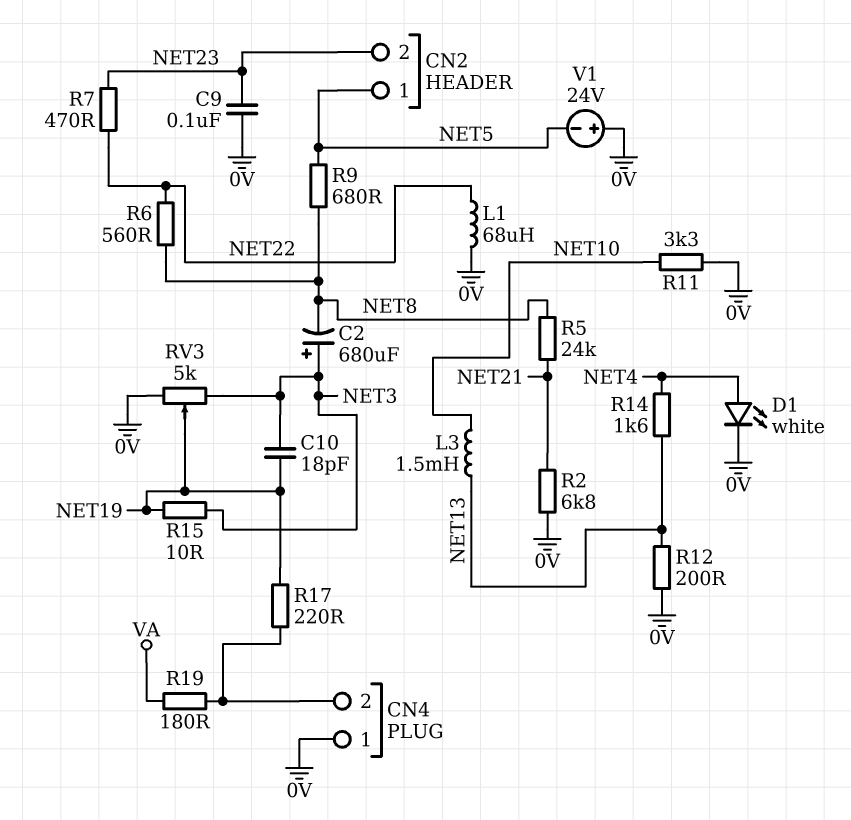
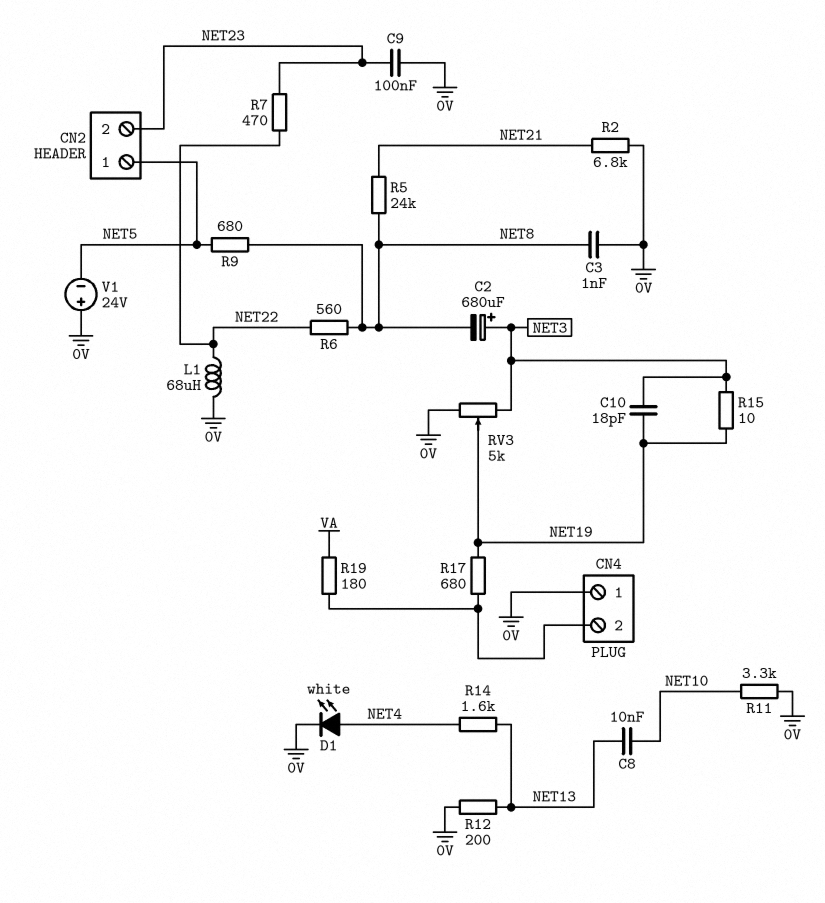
C3: none -> 1nF (0V, NET8)
C8: none -> 10nF (NET10, NET13)
L3: 1.5mH (NET10, NET13) -> none
R17: 220 (CN4/2, NET19) -> 680 (CN4/2, NET19)

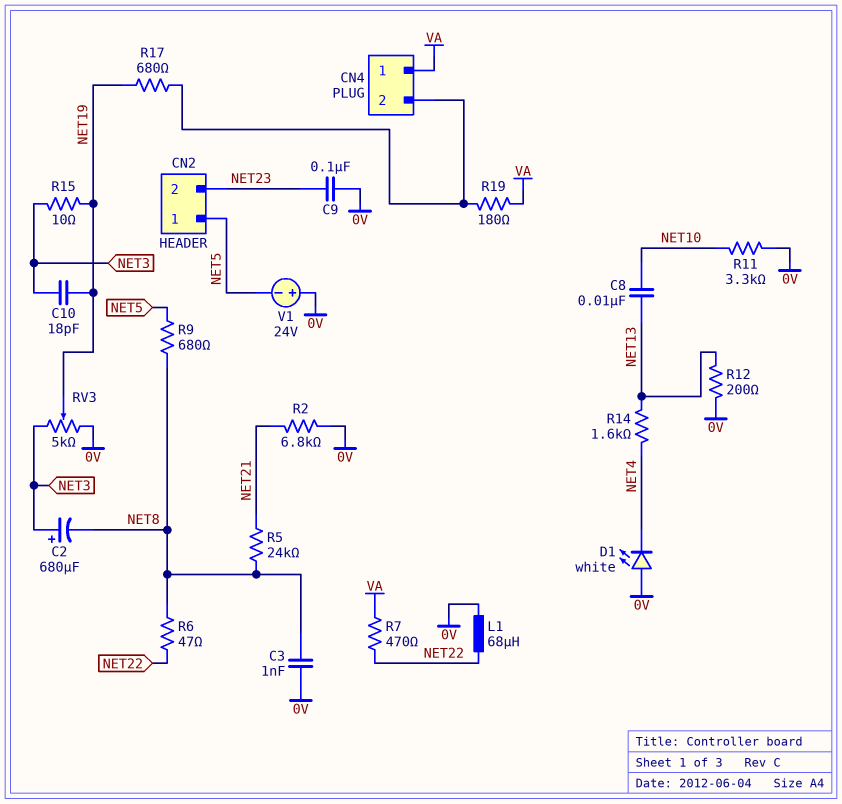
CN4 pin 1: 0V -> VA
D1: LED white (A NET4, K 0V) -> LED white (A 0V, K NET4)
R6: 560 (NET8, NET22) -> 47 (NET8, NET22)
R7: 470 (NET22, NET23) -> 470 (NET22, VA)

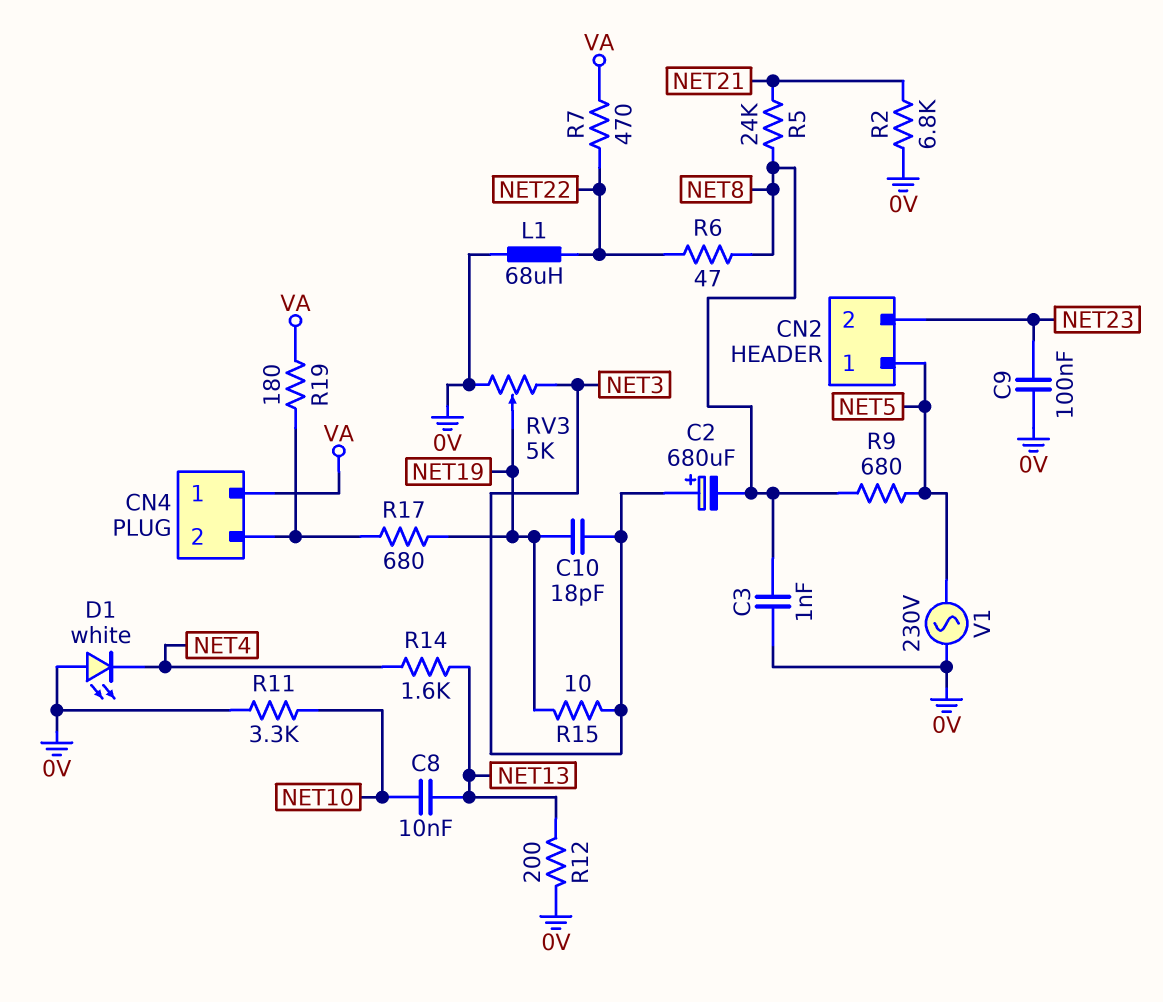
V1: 24V (plus 0V, minus NET5) -> AC 230V (0V, NET5)

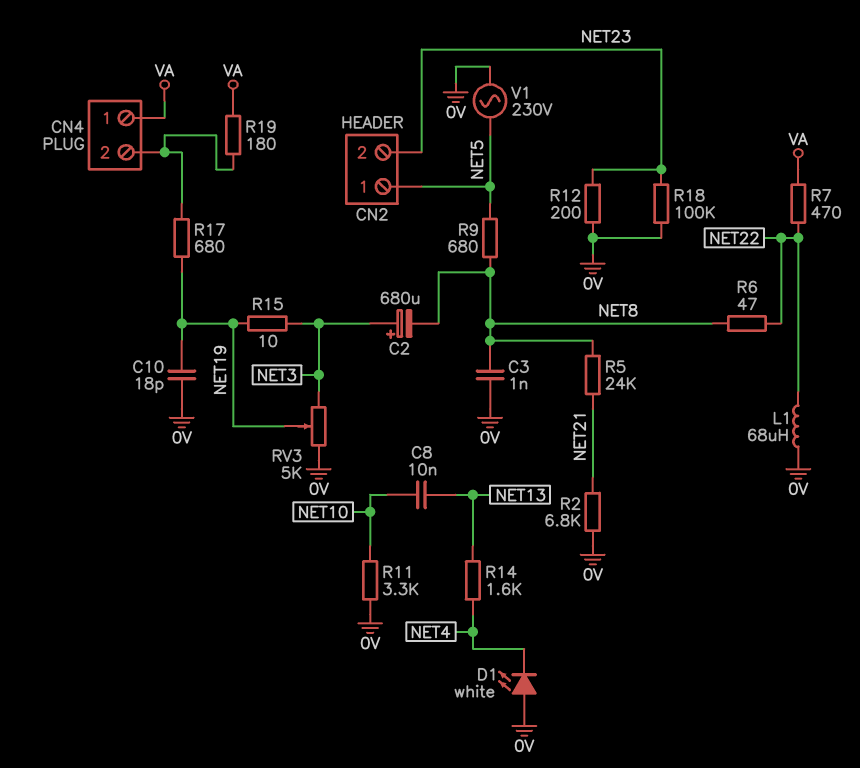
C9: 100nF (0V, NET23) -> none
C10: 18pF (NET3, NET19) -> 18pF (0V, NET19)
R12: 200 (0V, NET13) -> 200 (0V, NET23)
R18: none -> 100k (0V, NET23)

